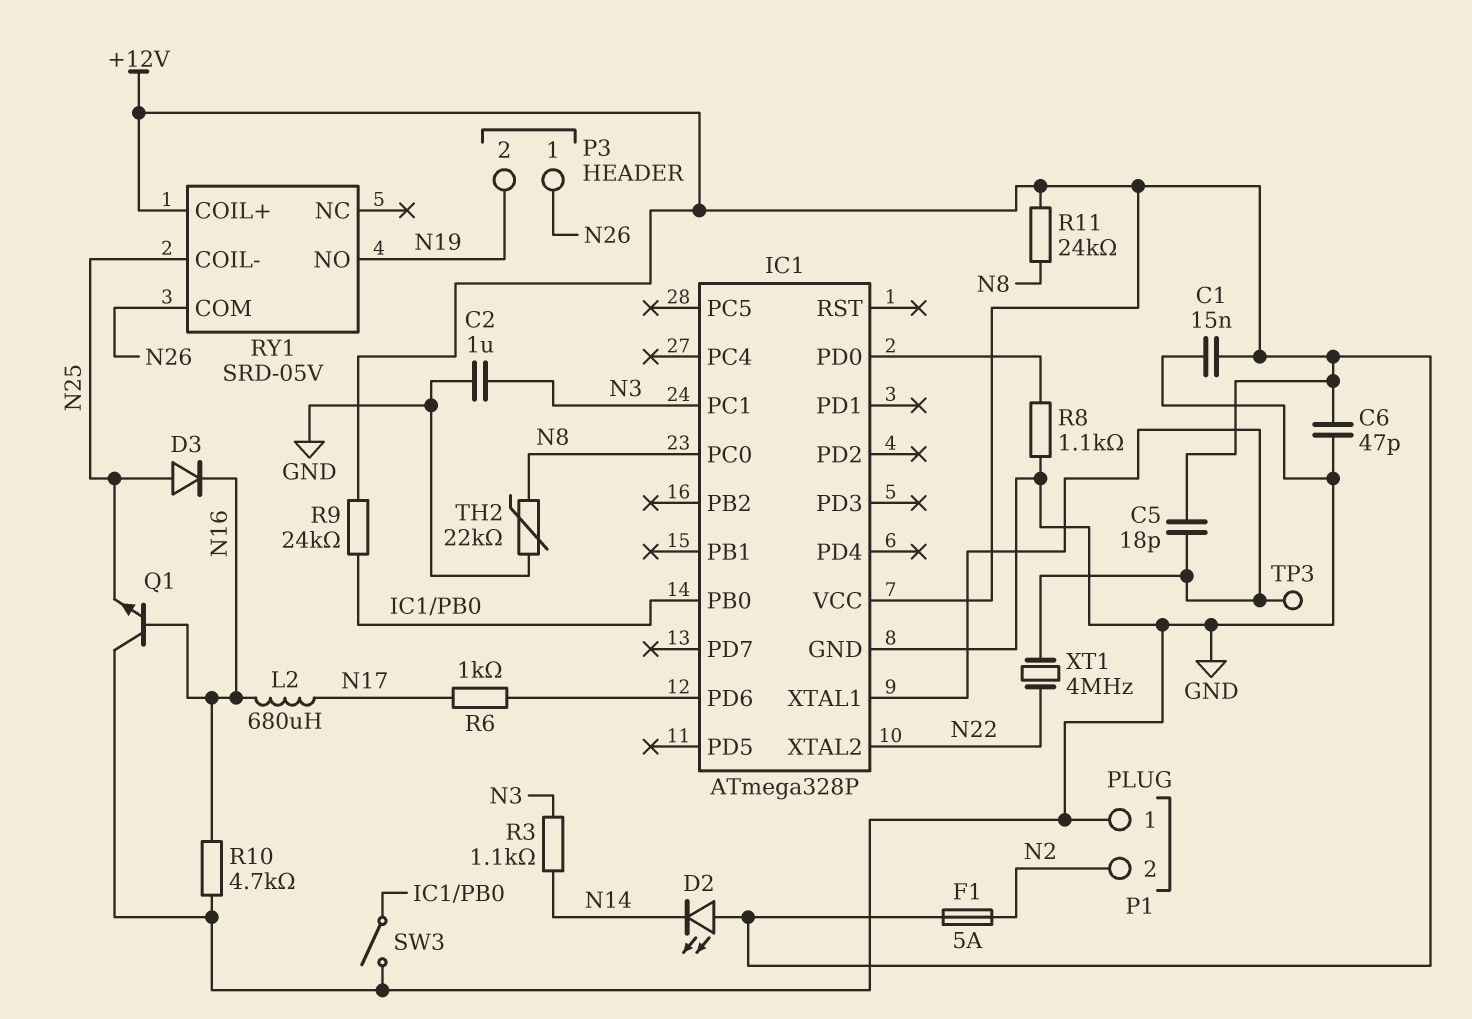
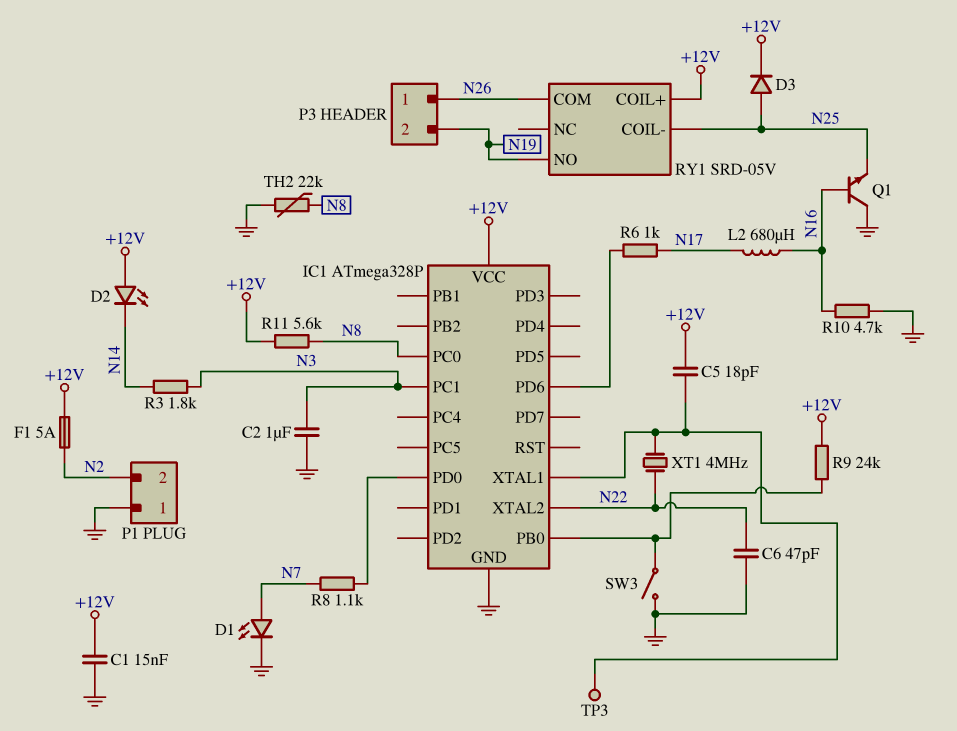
C6: 47pF (+12V, GND) -> 47pF (GND, N22)
D1: none -> LED (A N7, K GND)
D3: diode (A N25, K N16) -> diode (A N25, K +12V)
R3: 1.1k (N3, N14) -> 1.8k (N3, N14)
R8: 1.1k (GND, IC1/PD0) -> 1.1k (IC1/PD0, N7)
R11: 24k (+12V, N8) -> 5.6k (+12V, N8)

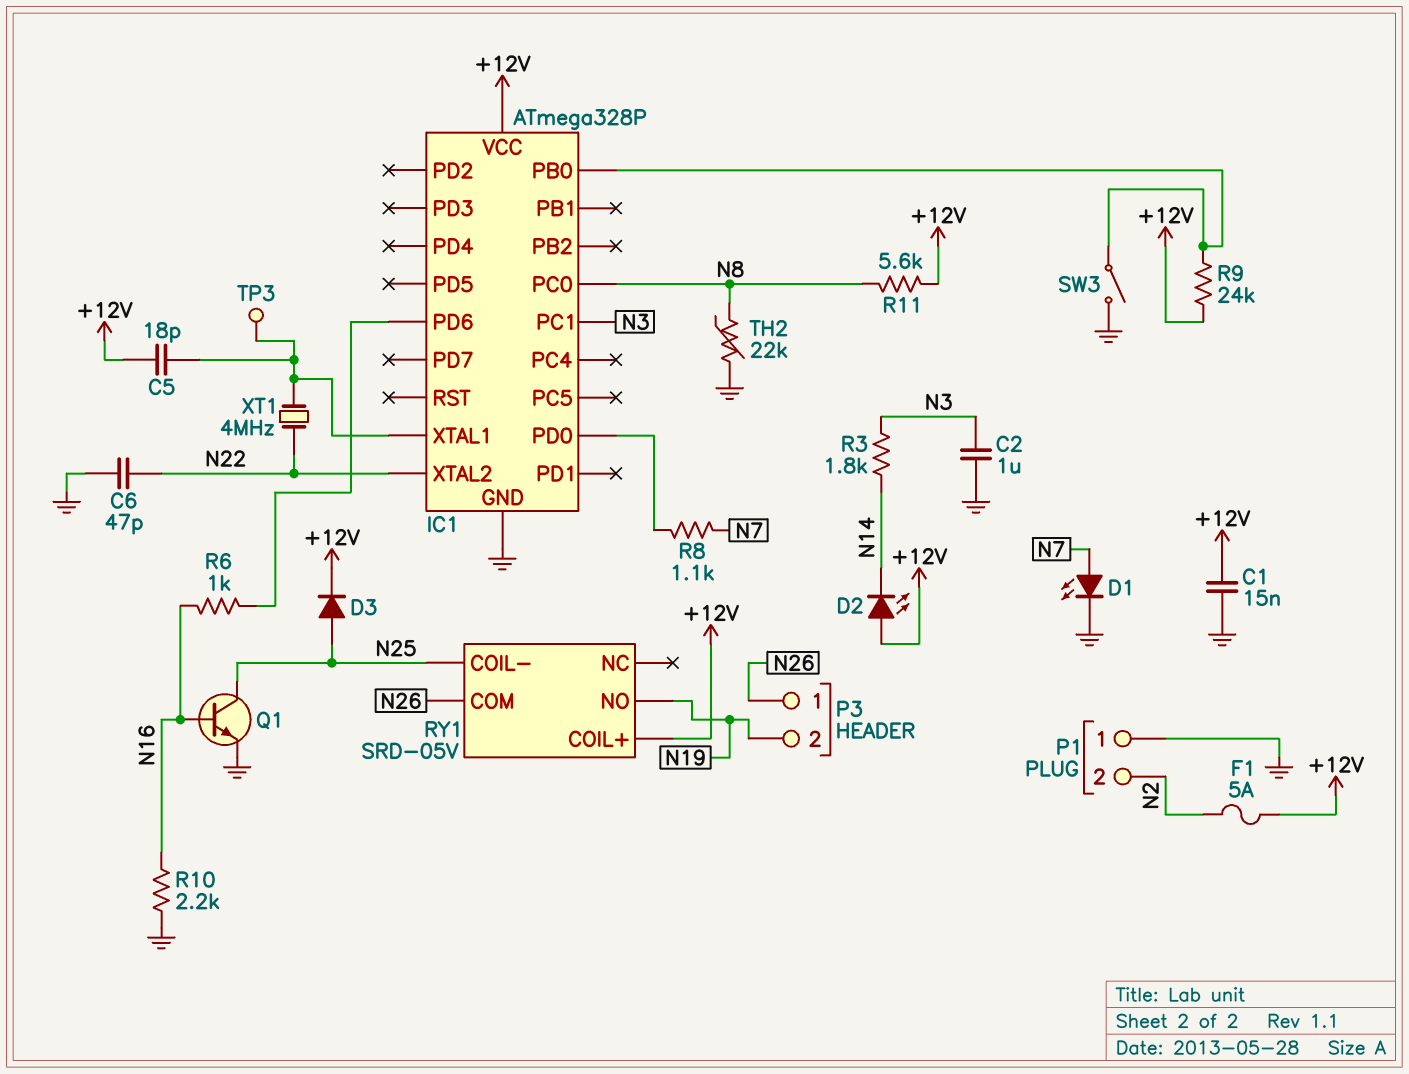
L2: 680uH (N16, N17) -> none
Q1: NPN (B N16, C GND, E N25) -> NPN (B N16, C N25, E GND)
R6: 1k (IC1/PD6, N17) -> 1k (IC1/PD6, N16)
R10: 4.7k (GND, N16) -> 2.2k (GND, N16)

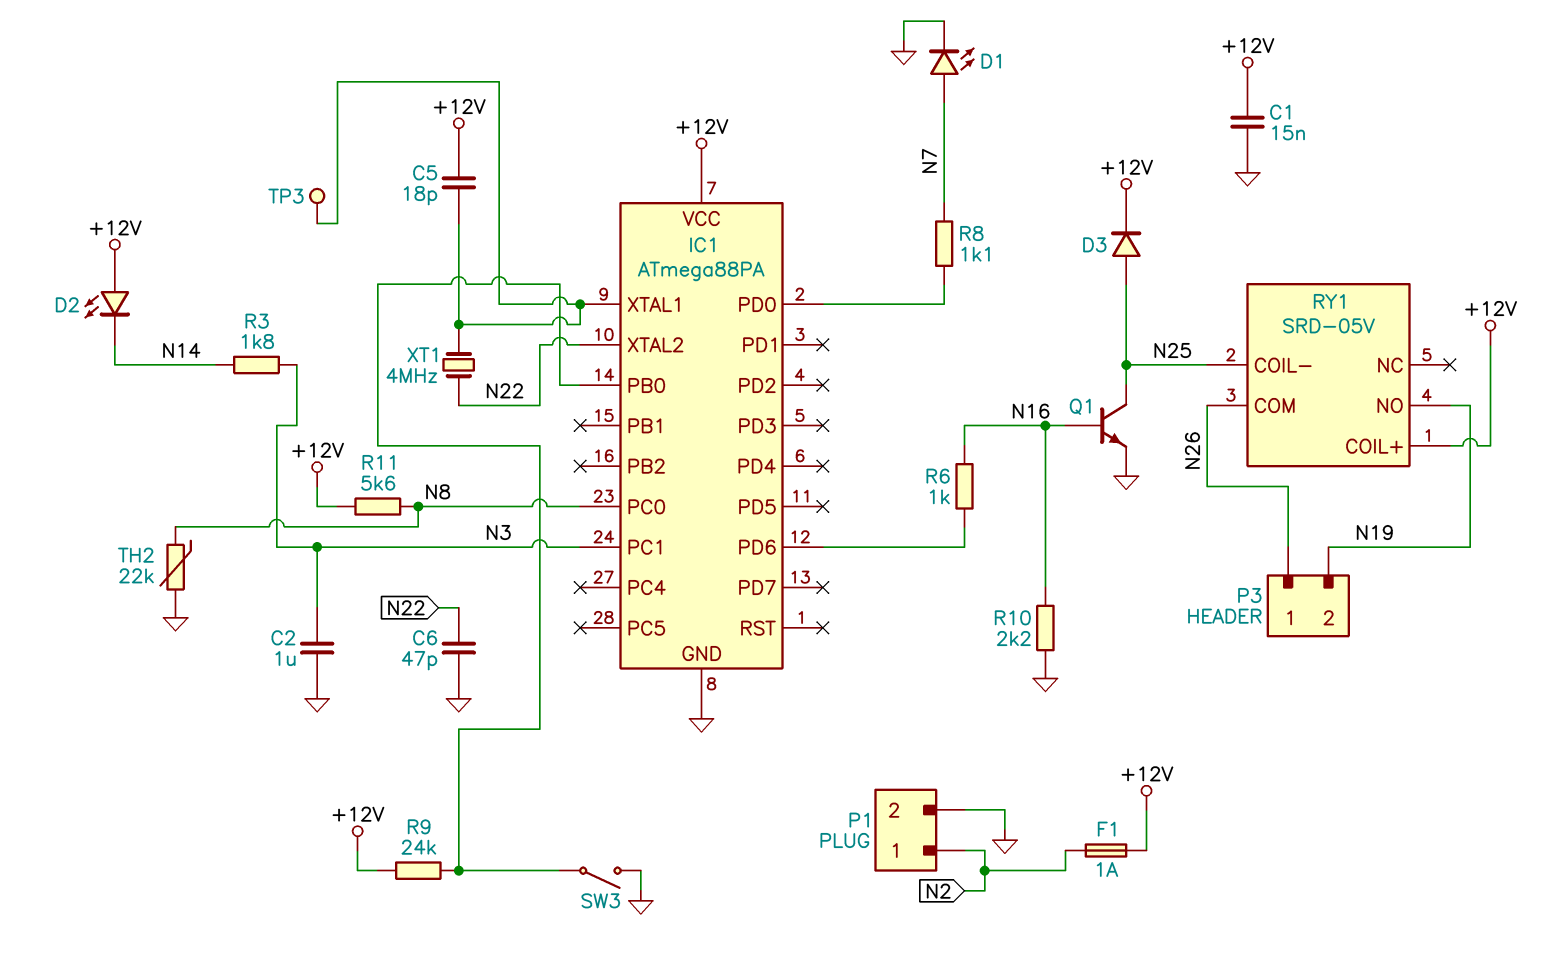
F1: 5A (+12V, N2) -> 1A (+12V, N2)
IC1: ATmega328P -> ATmega88PA
P1 pin 1: GND -> N2
P1 pin 2: N2 -> GND

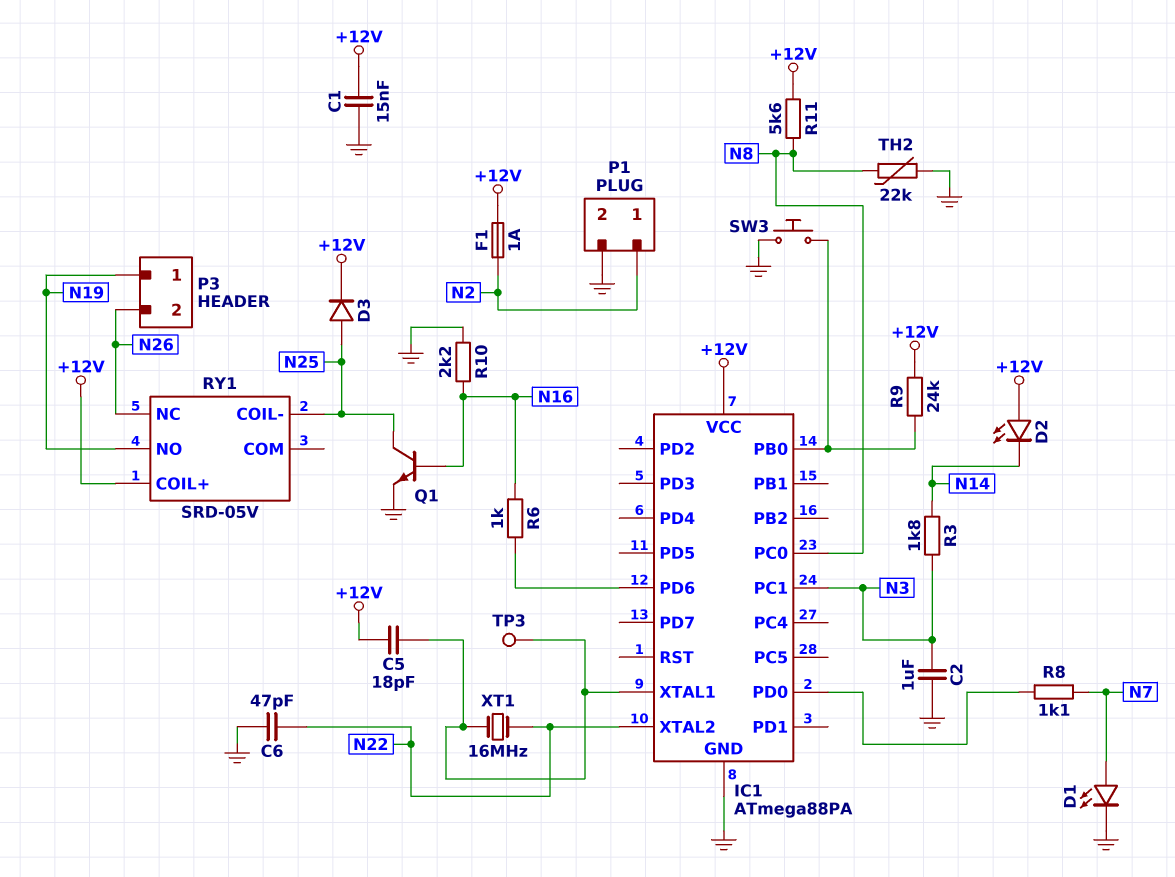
P3 pin 1: N26 -> N19
P3 pin 2: N19 -> N26
RY1 pin COM: N26 -> none
RY1 pin NC: none -> N26
SW3: switch (GND, IC1/PB0) -> button (GND, IC1/PB0)
XT1: 4MHz (IC1/XTAL1, N22) -> 16MHz (IC1/XTAL1, N22)

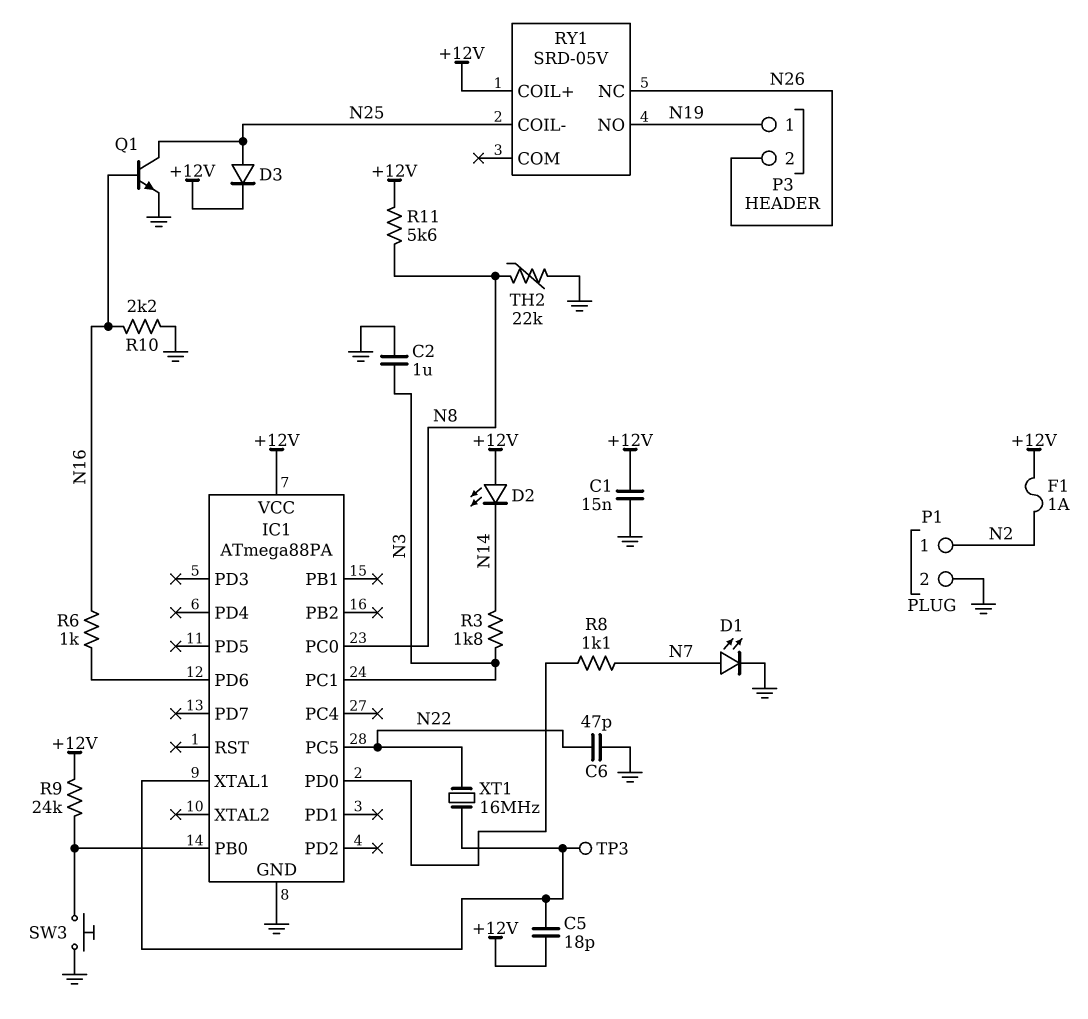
IC1 pin PC5: none -> N22
IC1 pin XTAL2: N22 -> none

